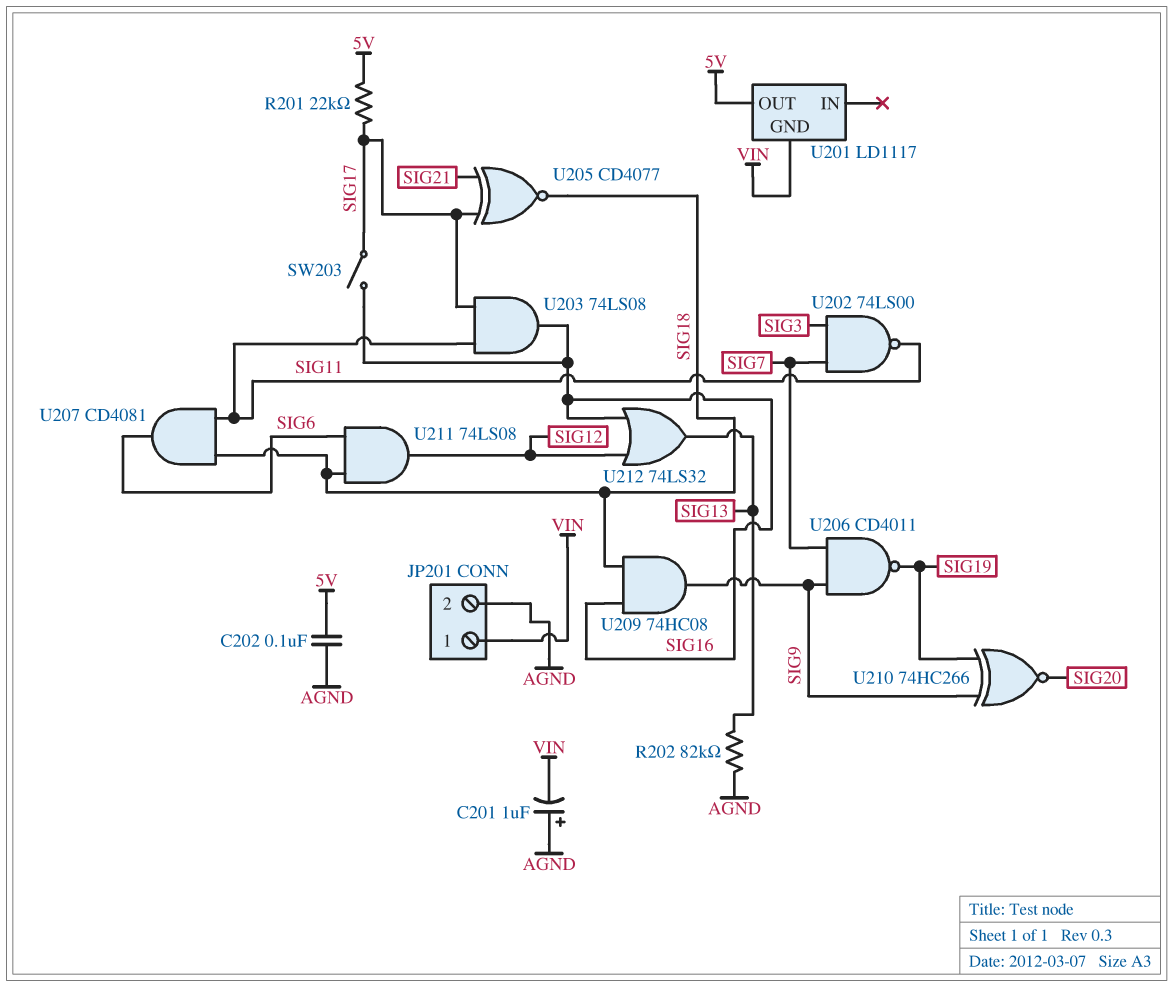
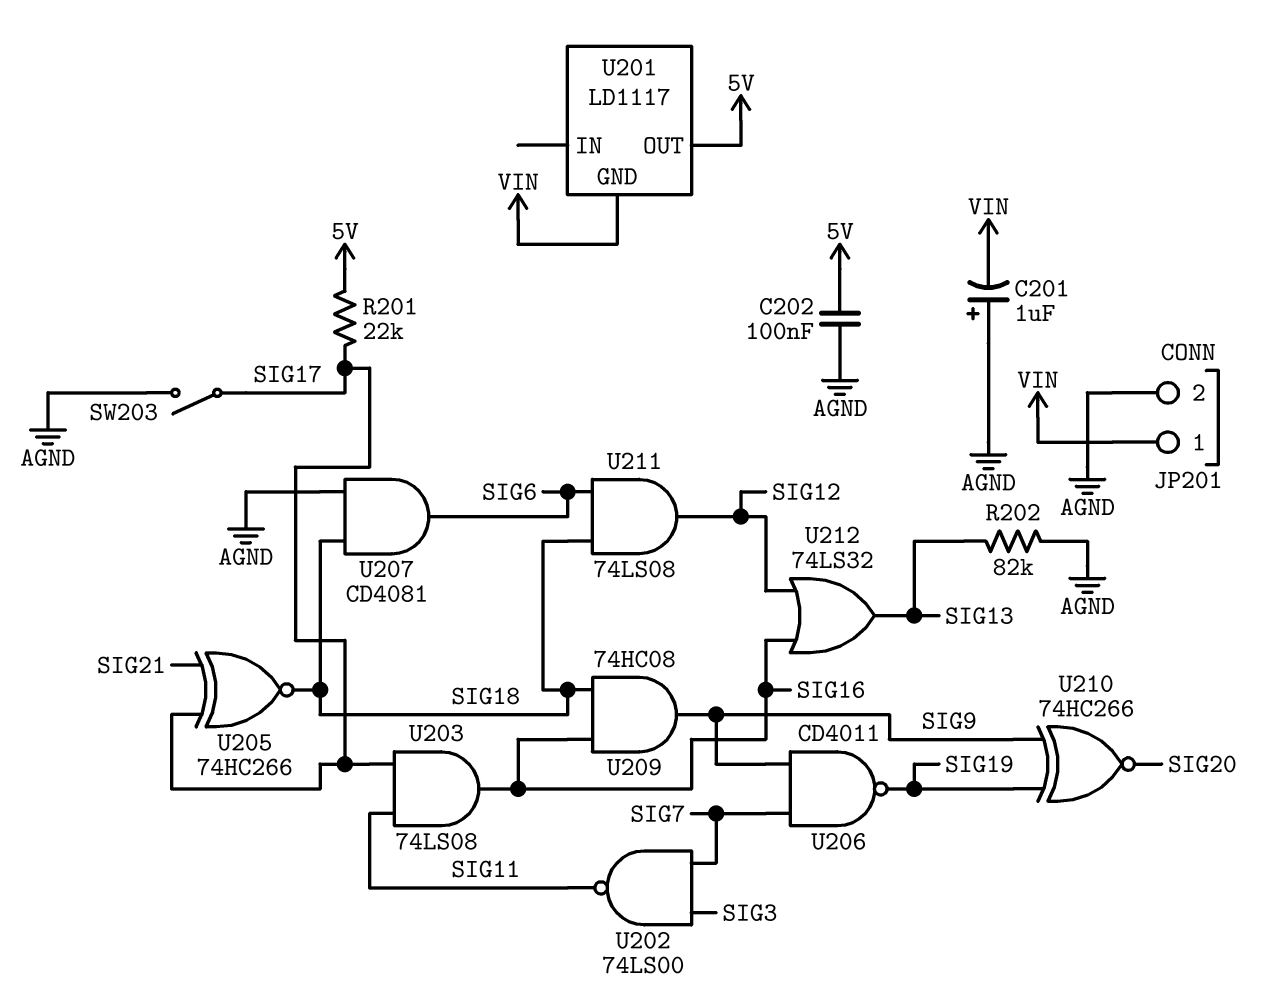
SW203: switch (SIG16, SIG17) -> switch (AGND, SIG17)
U205: XNOR CD4077 (in SIG17, in SIG21, out SIG18) -> XNOR 74HC266 (in SIG17, in SIG21, out SIG18)
U207: AND CD4081 (in SIG11, in SIG18, out SIG6) -> AND CD4081 (in AGND, in SIG18, out SIG6)

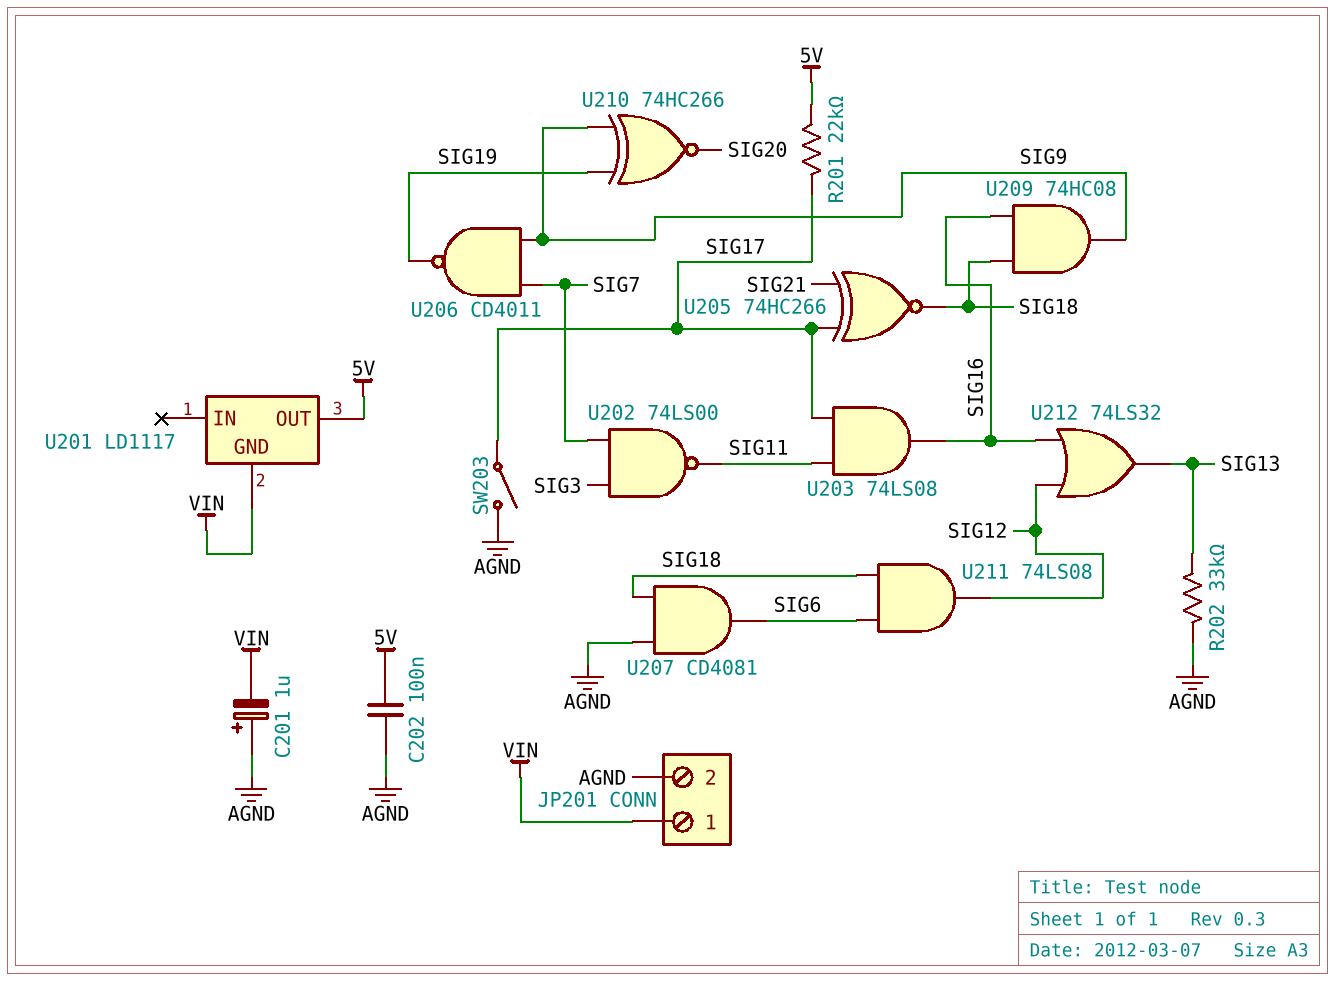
R202: 82k (AGND, SIG13) -> 33k (AGND, SIG13)

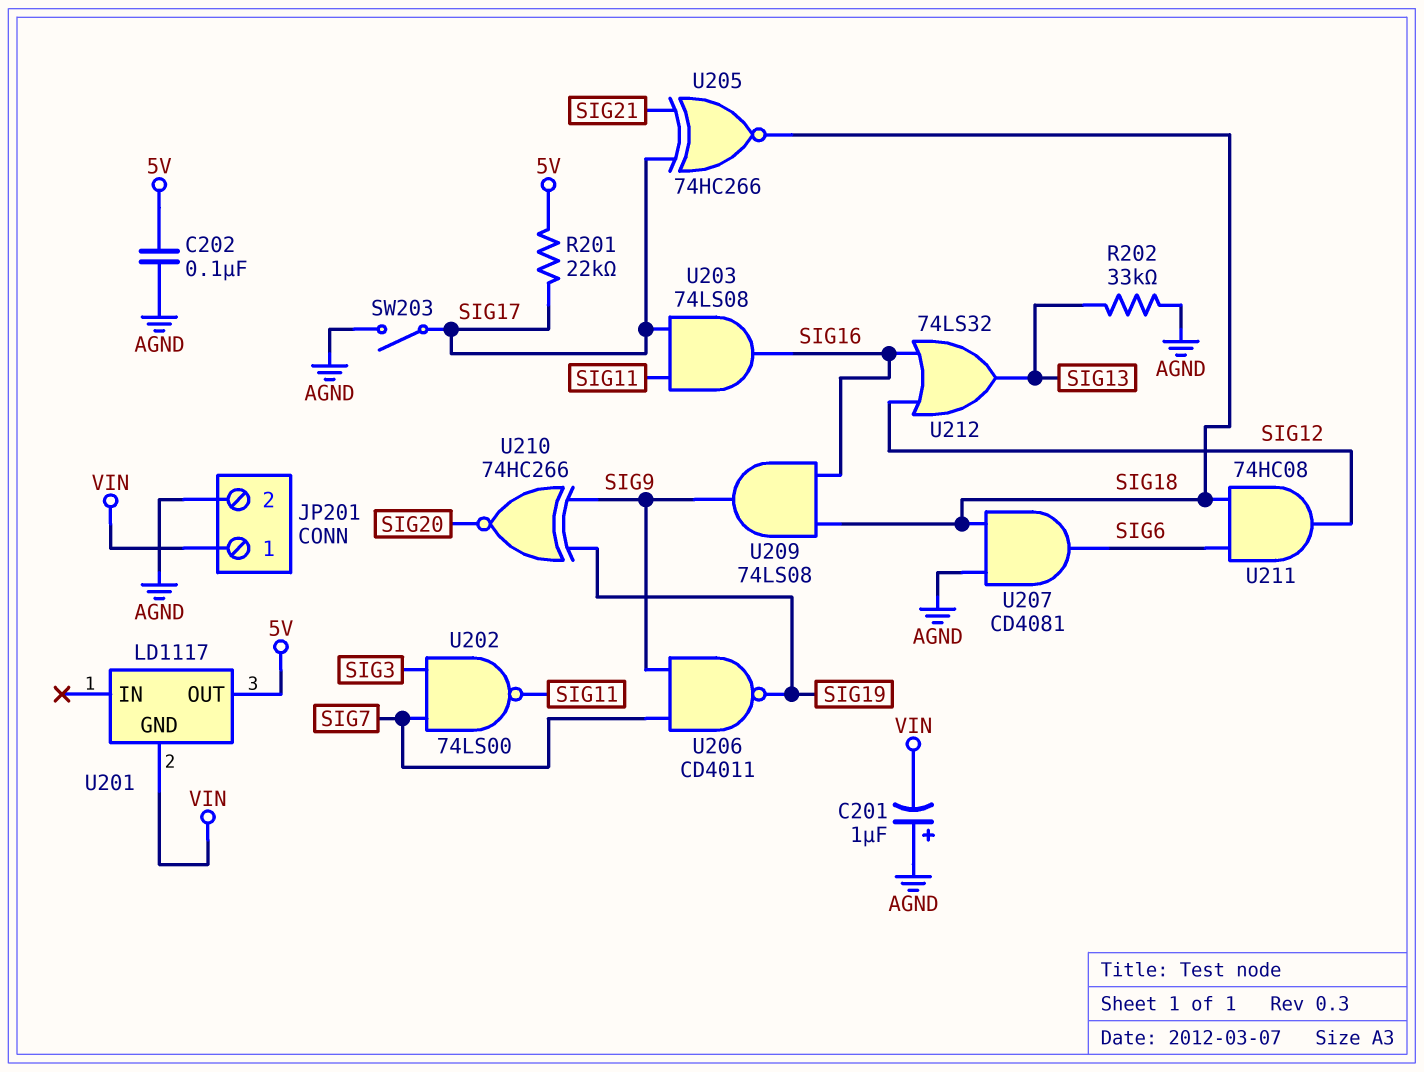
U209: AND 74HC08 (in SIG16, in SIG18, out SIG9) -> AND 74LS08 (in SIG16, in SIG18, out SIG9)
U211: AND 74LS08 (in SIG6, in SIG18, out SIG12) -> AND 74HC08 (in SIG6, in SIG18, out SIG12)

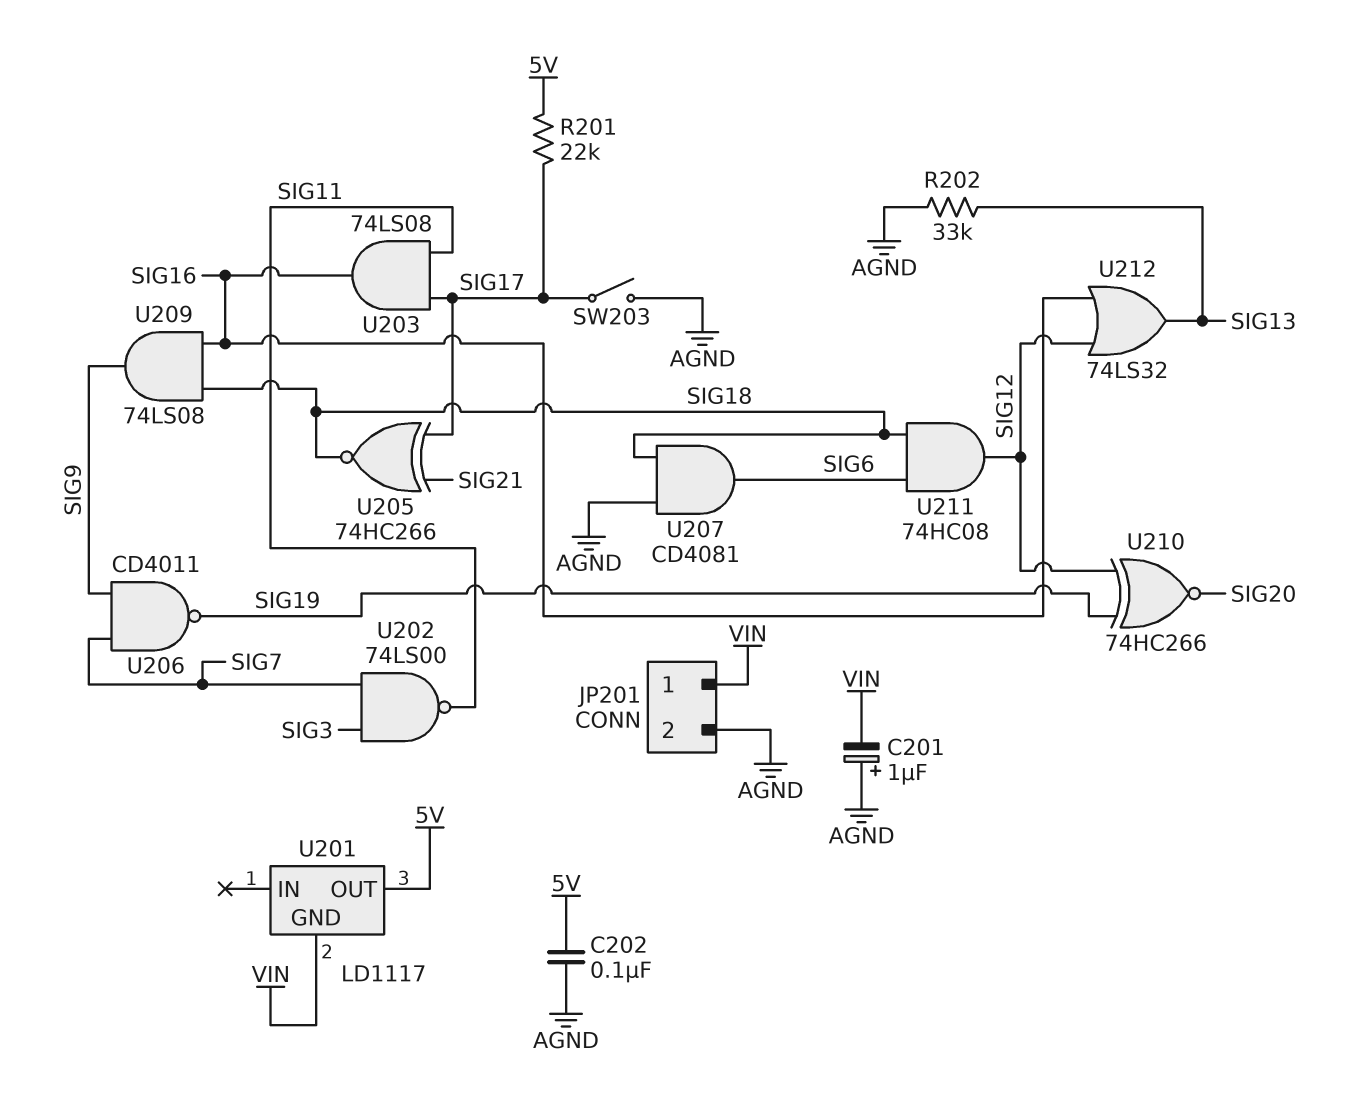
U210: XNOR 74HC266 (in SIG9, in SIG19, out SIG20) -> XNOR 74HC266 (in SIG12, in SIG19, out SIG20)

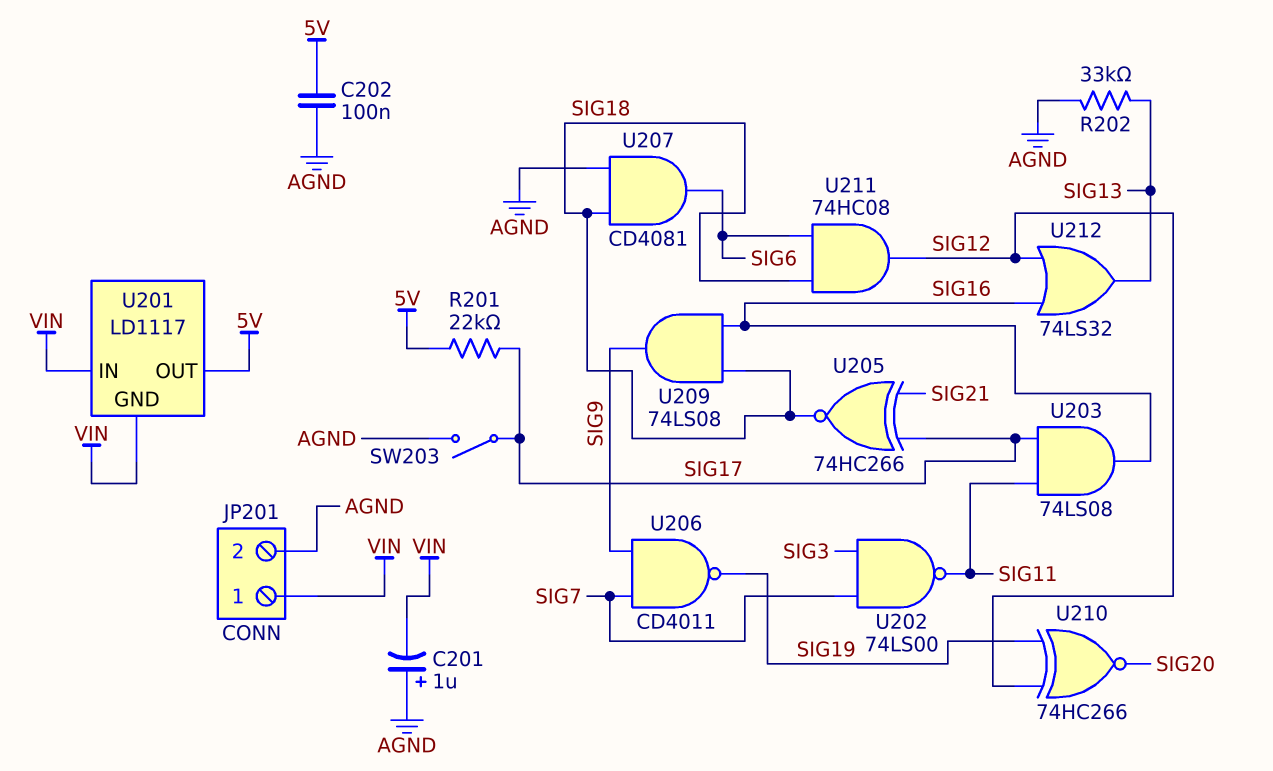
U201 pin IN: none -> VIN

